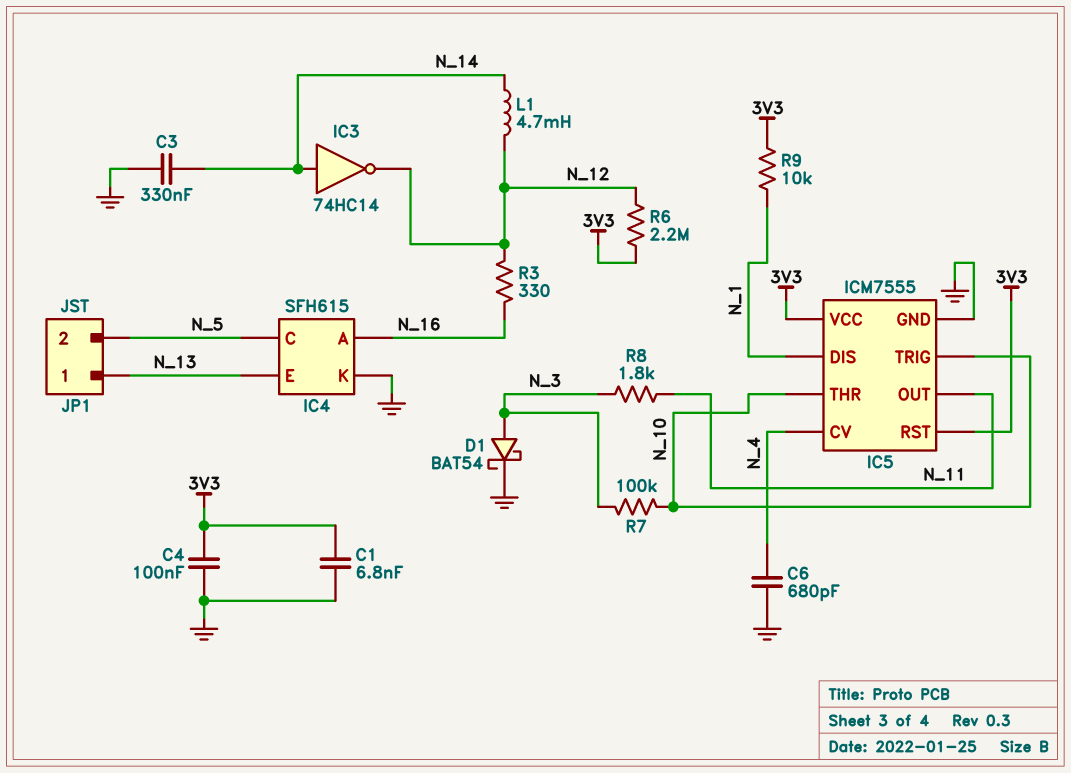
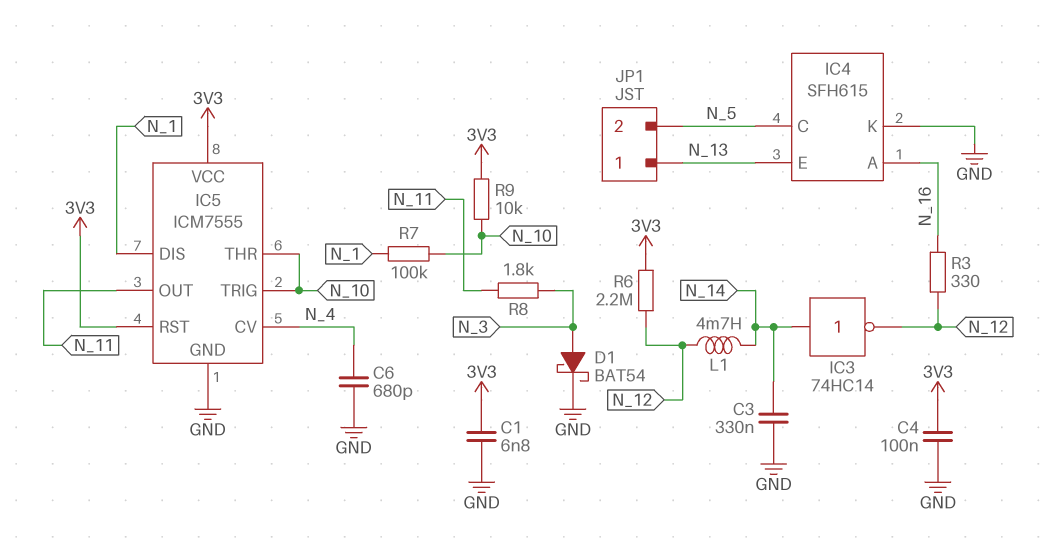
R7: 100k (N_3, N_10) -> 100k (N_1, N_10)
R9: 10k (3V3, N_1) -> 10k (3V3, N_10)

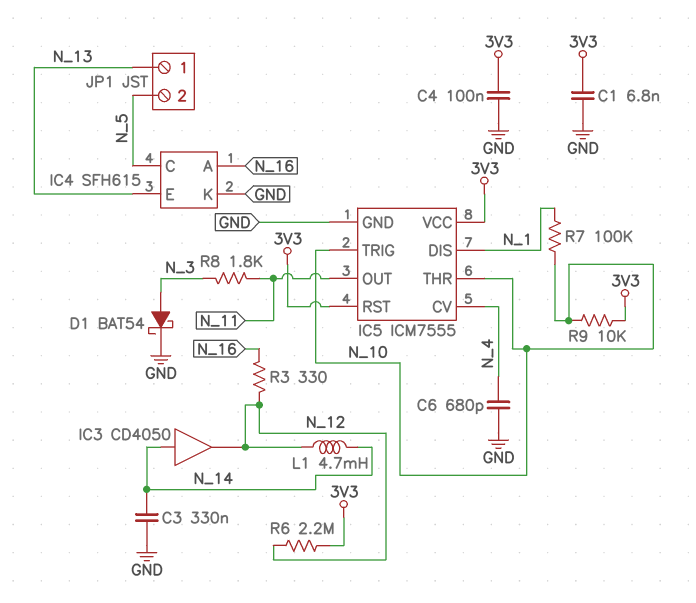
IC3: NOT 74HC14 (in N_14, out N_12) -> buffer CD4050 (in N_14, out N_12)

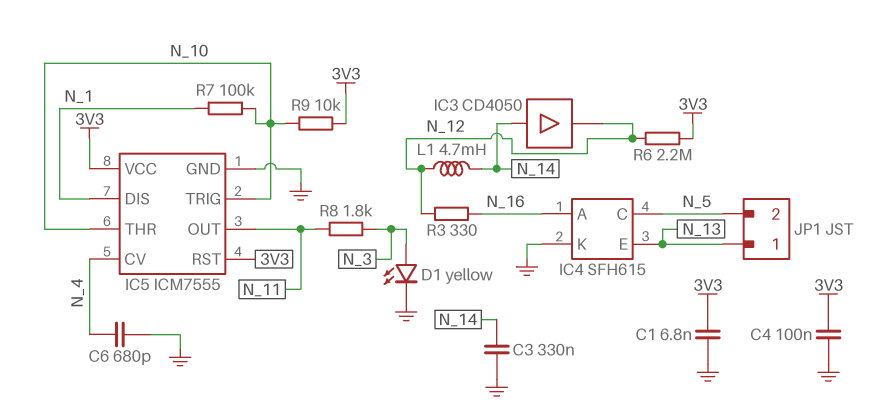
D1: schottky BAT54 (A N_3, K GND) -> LED yellow (A N_3, K GND)

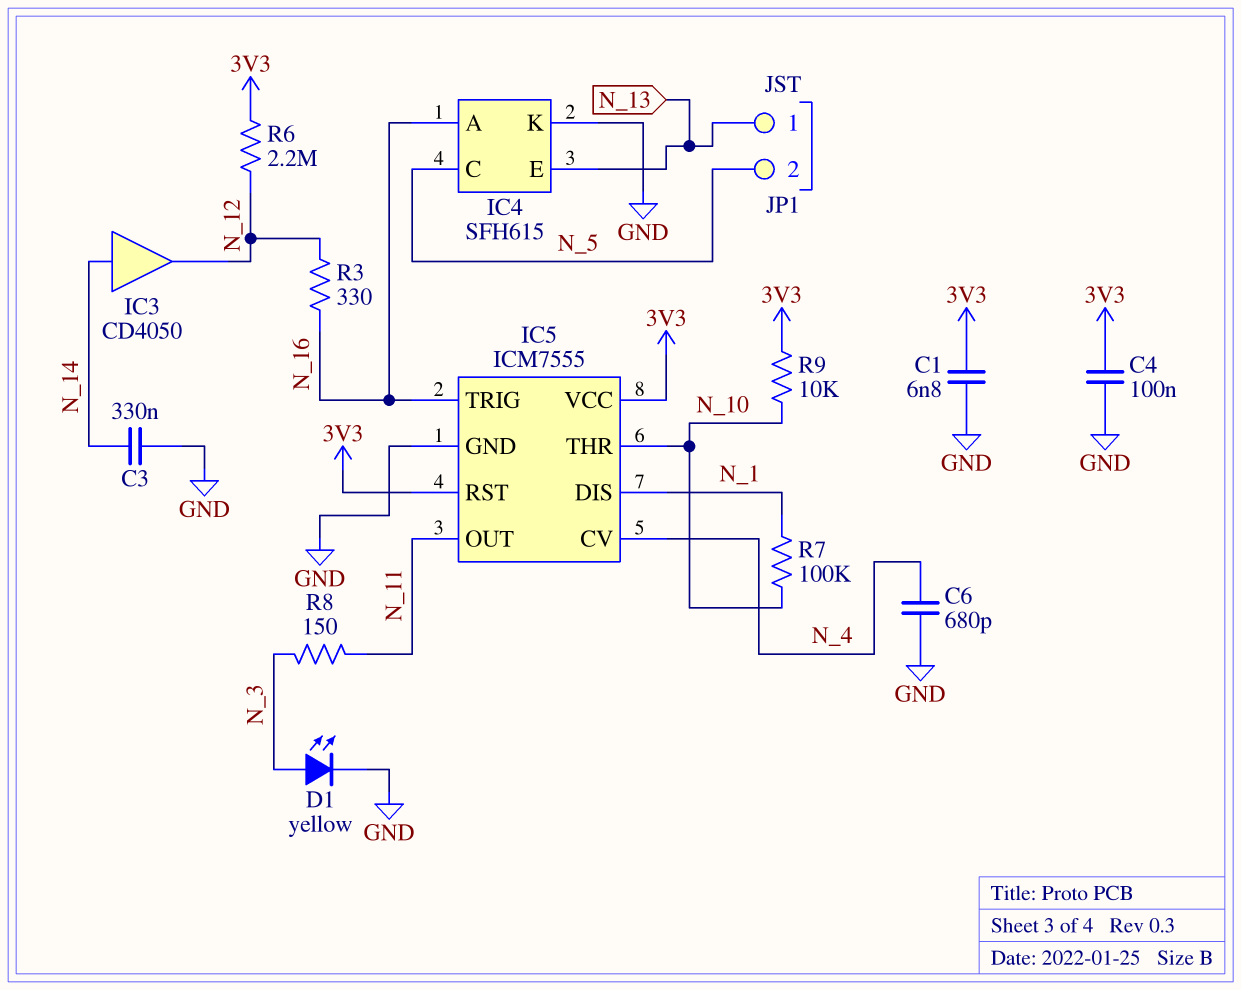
IC5 pin TRIG: N_10 -> N_16
L1: 4.7mH (N_12, N_14) -> none
R8: 1.8k (N_3, N_11) -> 150 (N_3, N_11)

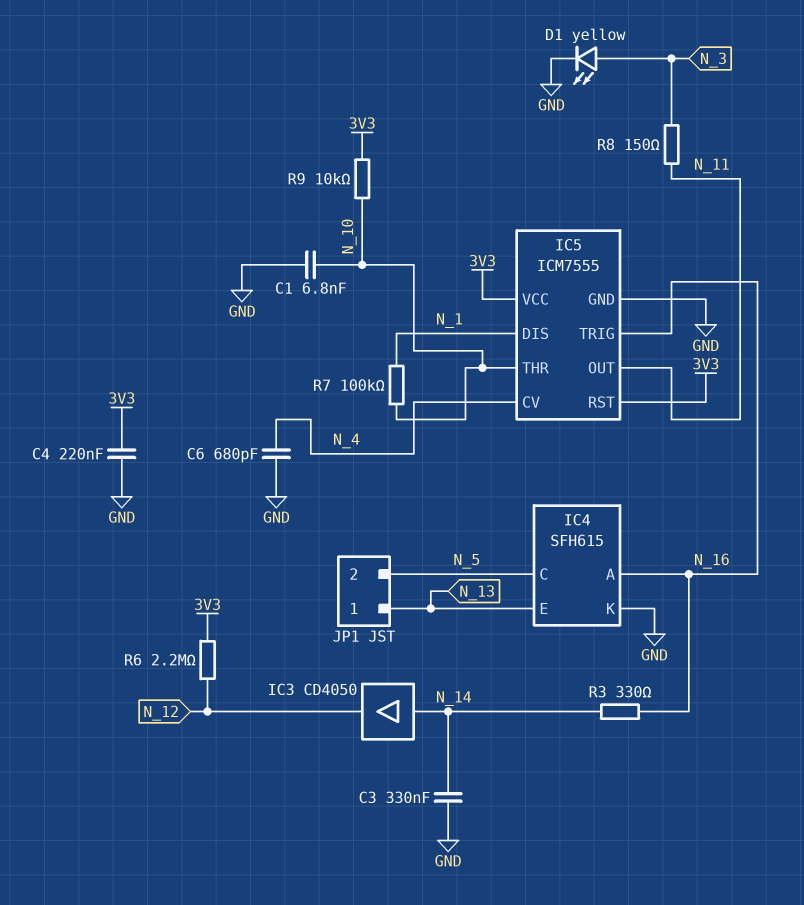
C1: 6.8nF (3V3, GND) -> 6.8nF (GND, N_10)
C4: 100nF (3V3, GND) -> 220nF (3V3, GND)
R3: 330 (N_12, N_16) -> 330 (N_14, N_16)

